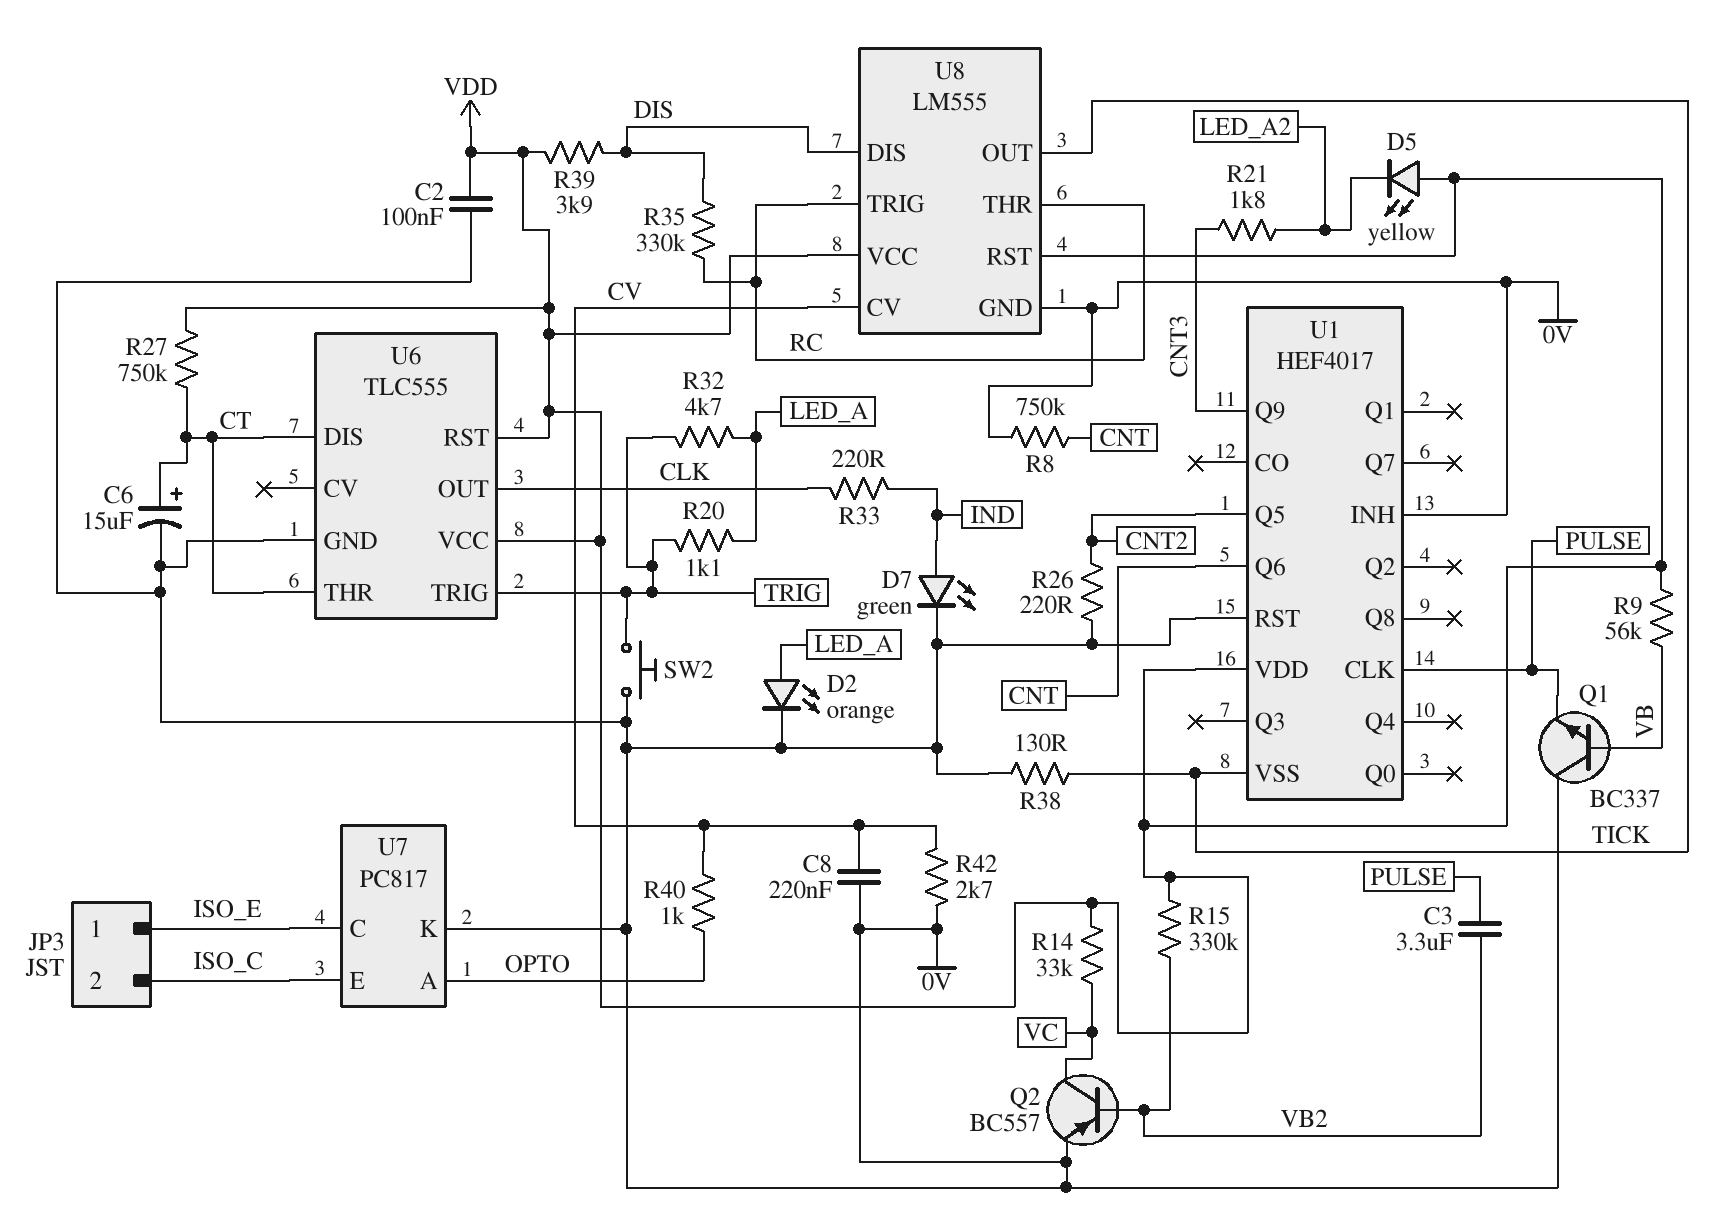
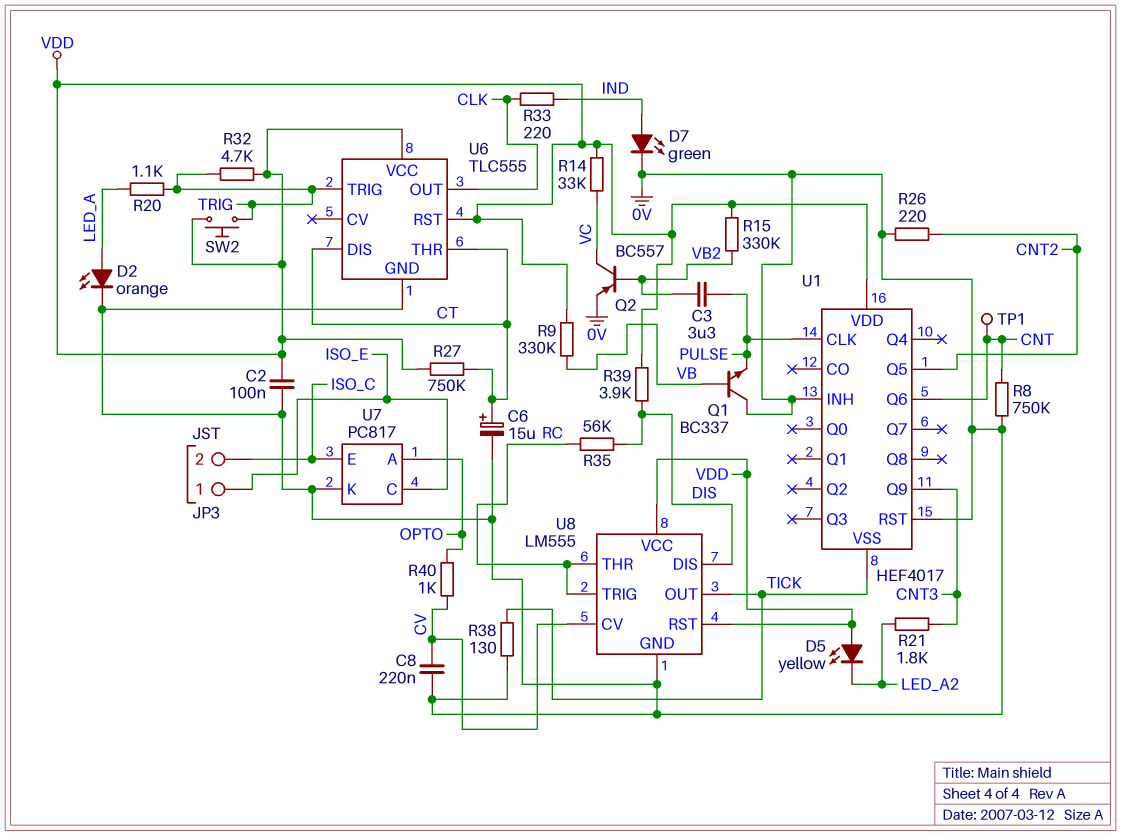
R9: 56k (VB, VDD) -> 330k (VB, VDD)
R32: 4.7k (LED_A, TRIG) -> 4.7k (TRIG, VDD)
R35: 330k (DIS, RC) -> 56k (DIS, RC)
R42: 2.7k (0V, CV) -> none
SW2: button (0V, TRIG) -> button (TRIG, VDD)
TP1: none -> test point (CNT)

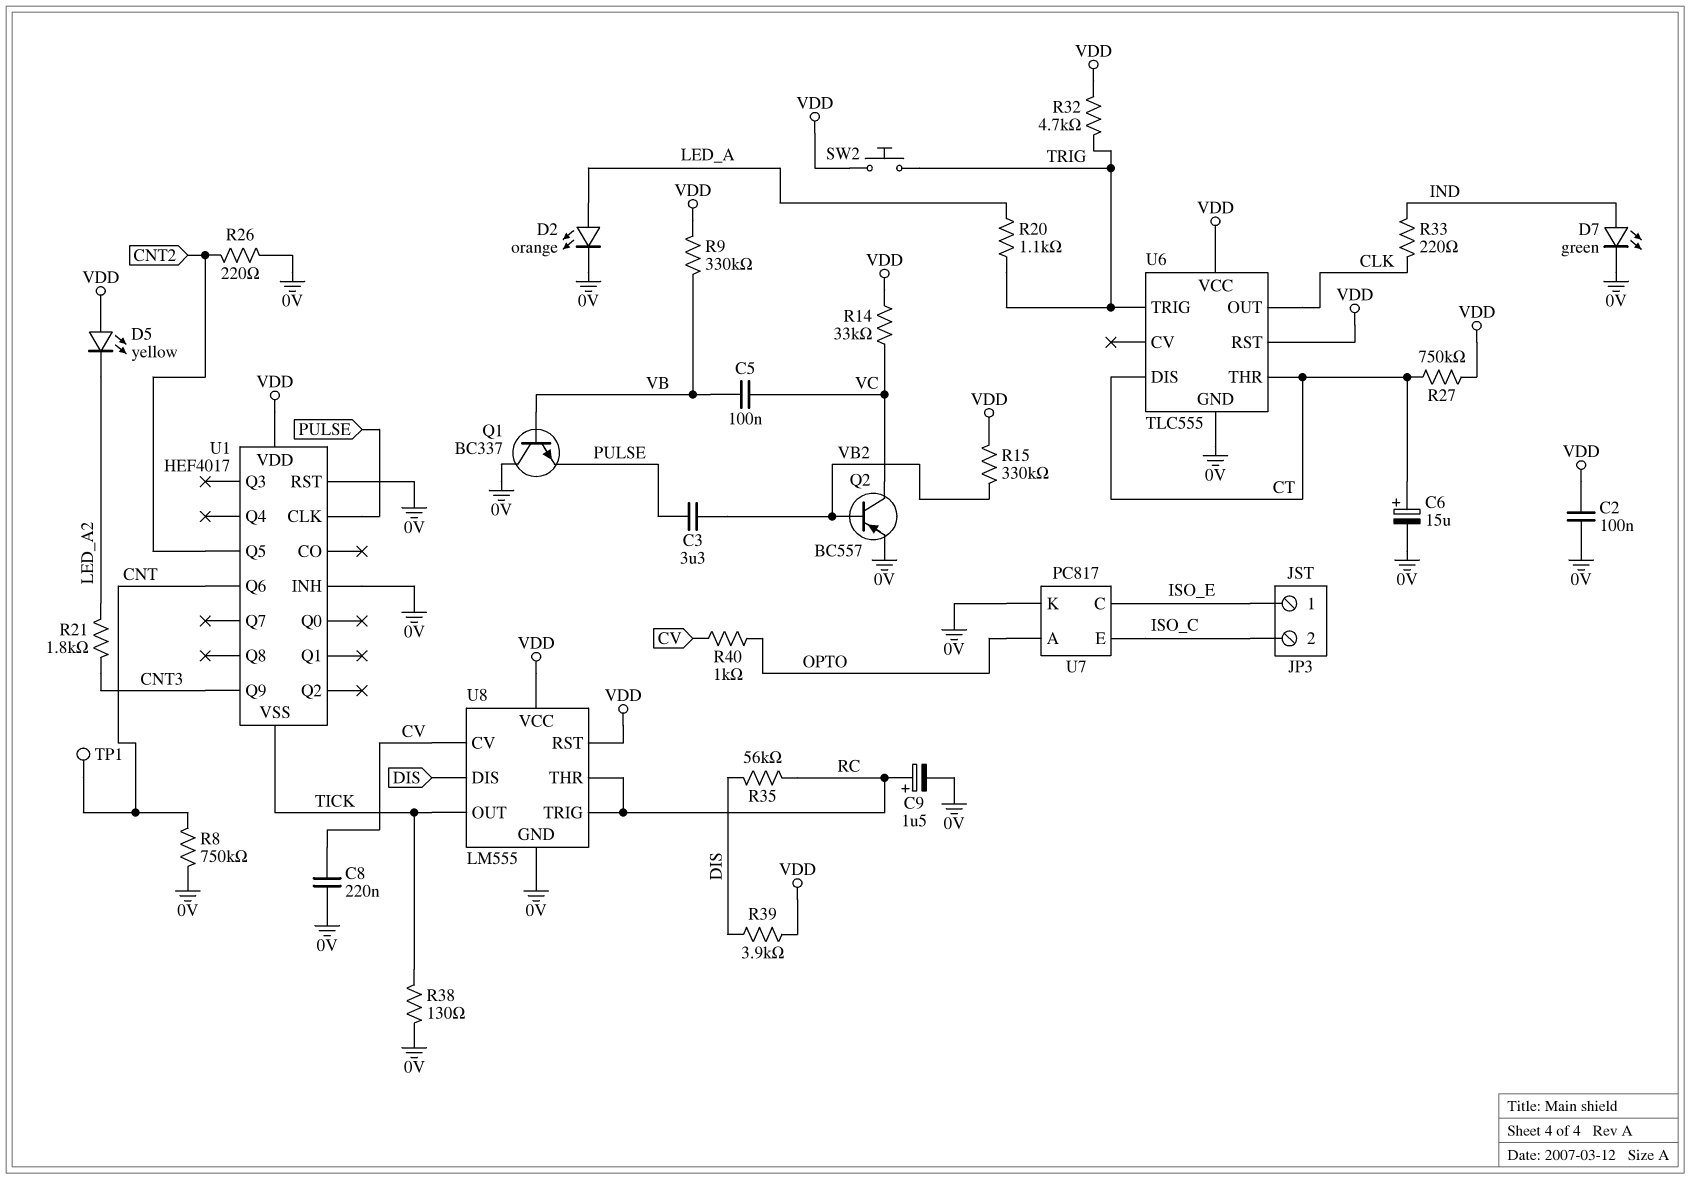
C5: none -> 100nF (VB, VC)
C9: none -> 1.5uF (plus RC, minus 0V)

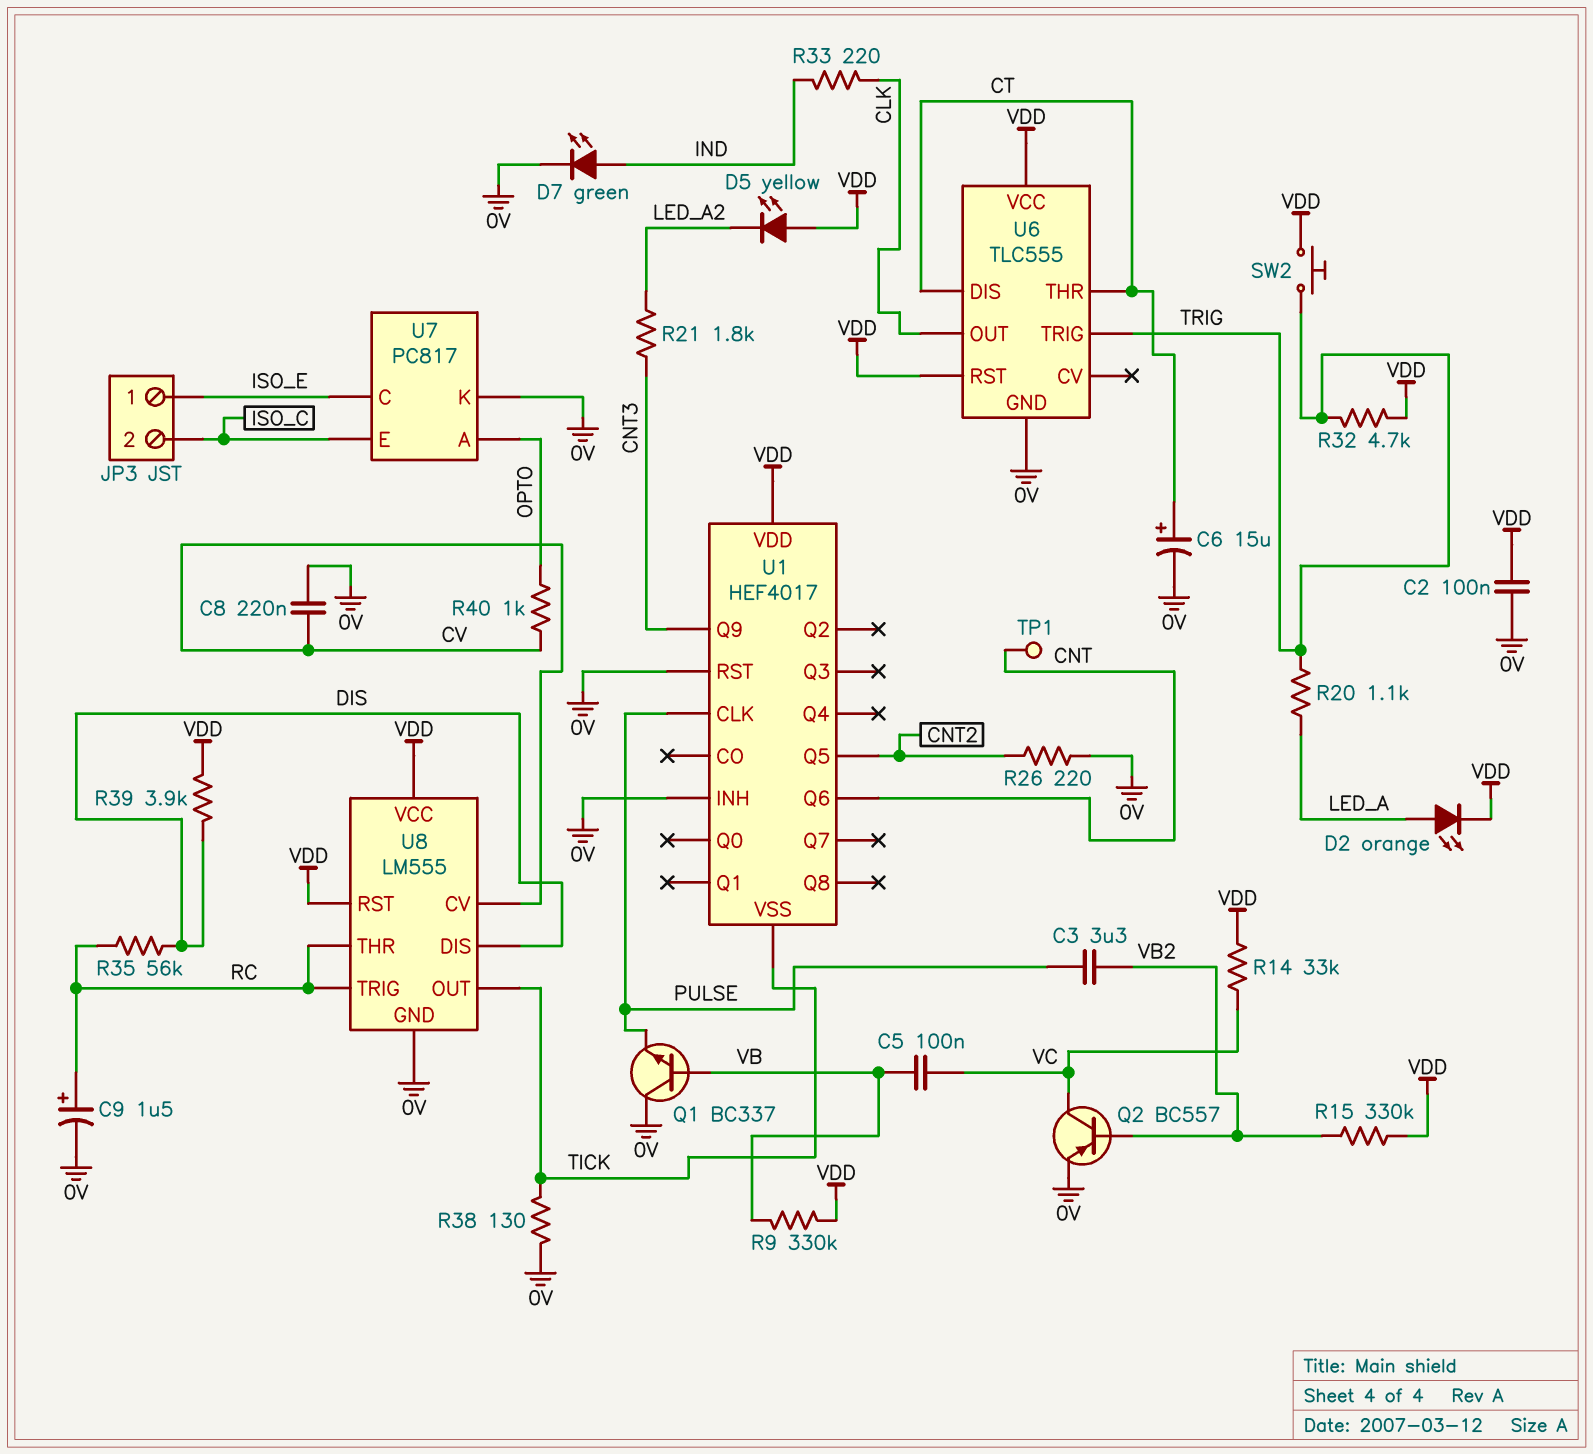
D2: LED orange (A LED_A, K 0V) -> LED orange (A LED_A, K VDD)
R8: 750k (0V, CNT) -> none
R27: 750k (CT, VDD) -> none

